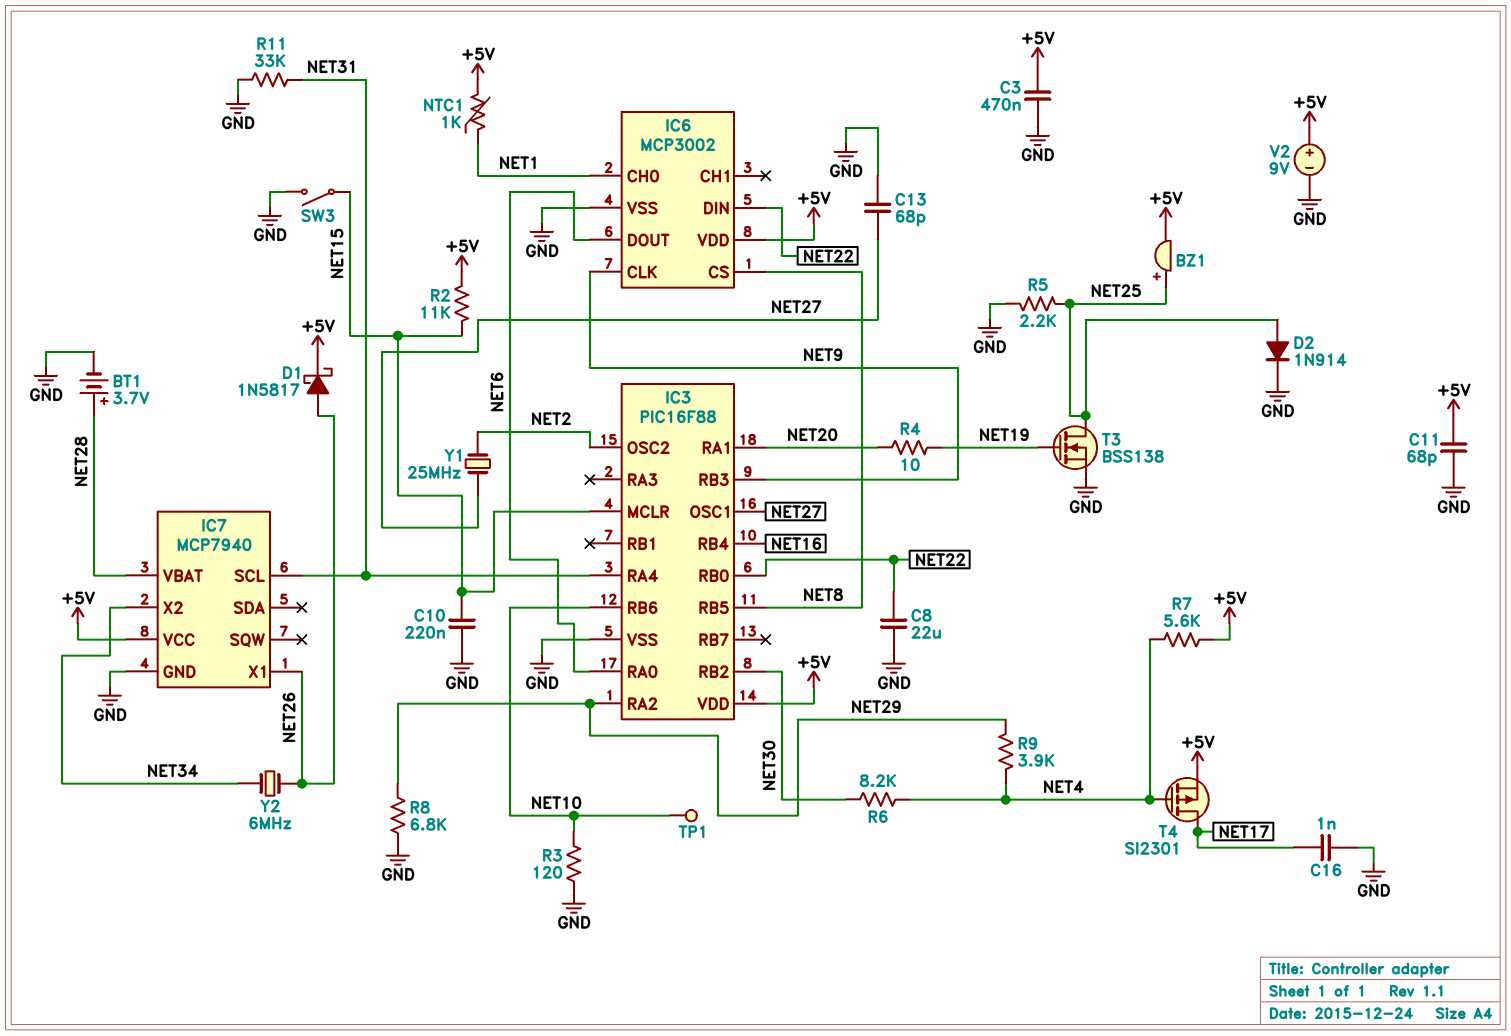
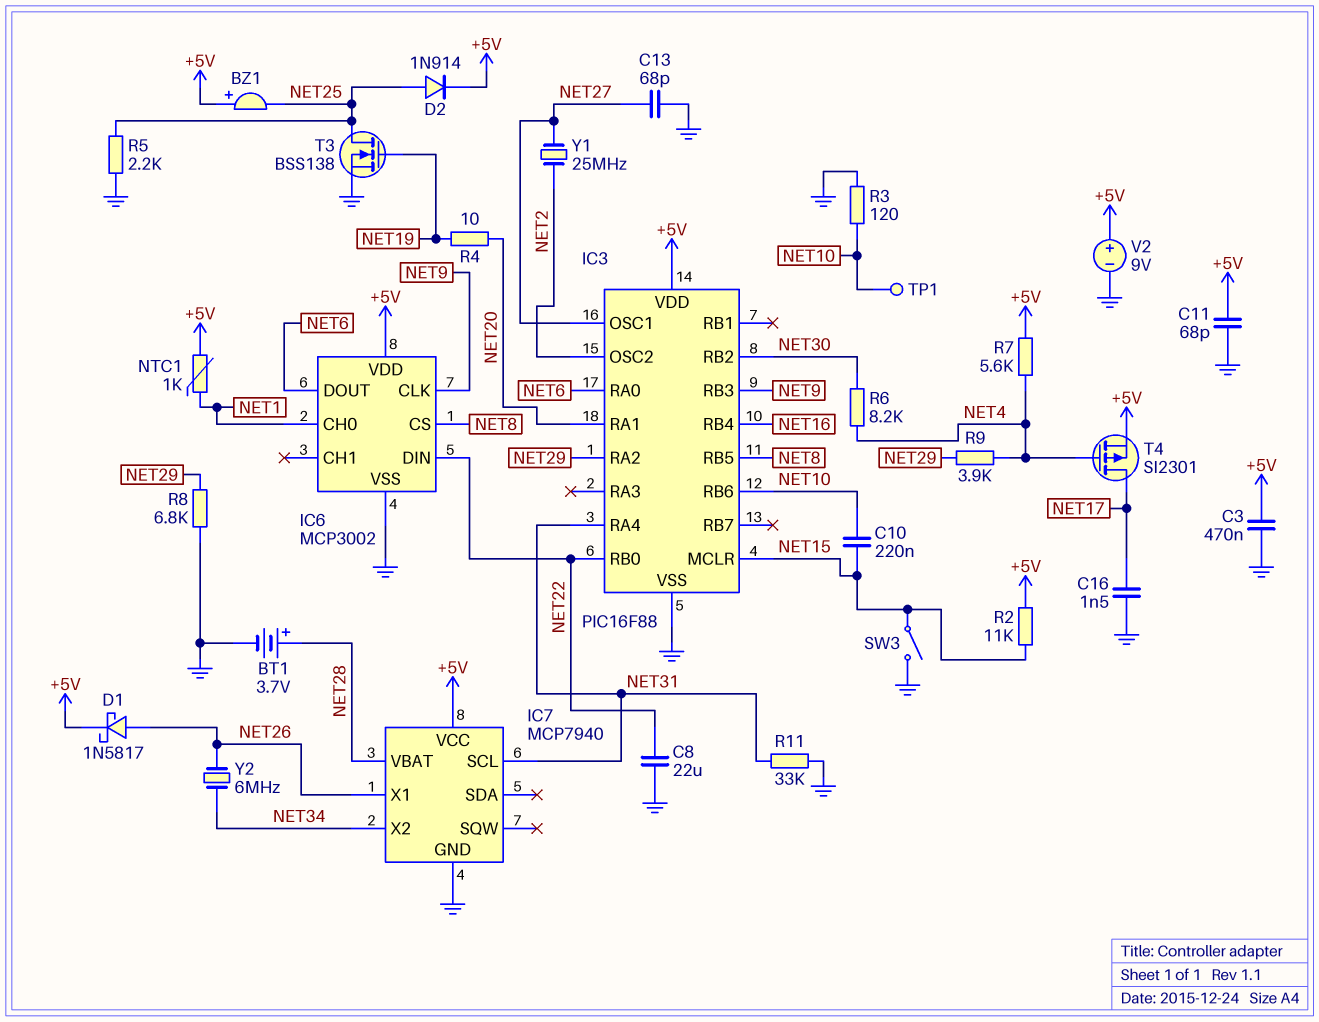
BZ1: buzzer (plus NET25, minus +5V) -> buzzer (plus +5V, minus NET25)
C10: 220nF (GND, NET15) -> 220nF (NET10, NET15)
C16: 1nF (GND, NET17) -> 1.5nF (GND, NET17)
D2: diode 1N914 (A NET25, K GND) -> diode 1N914 (A NET25, K +5V)

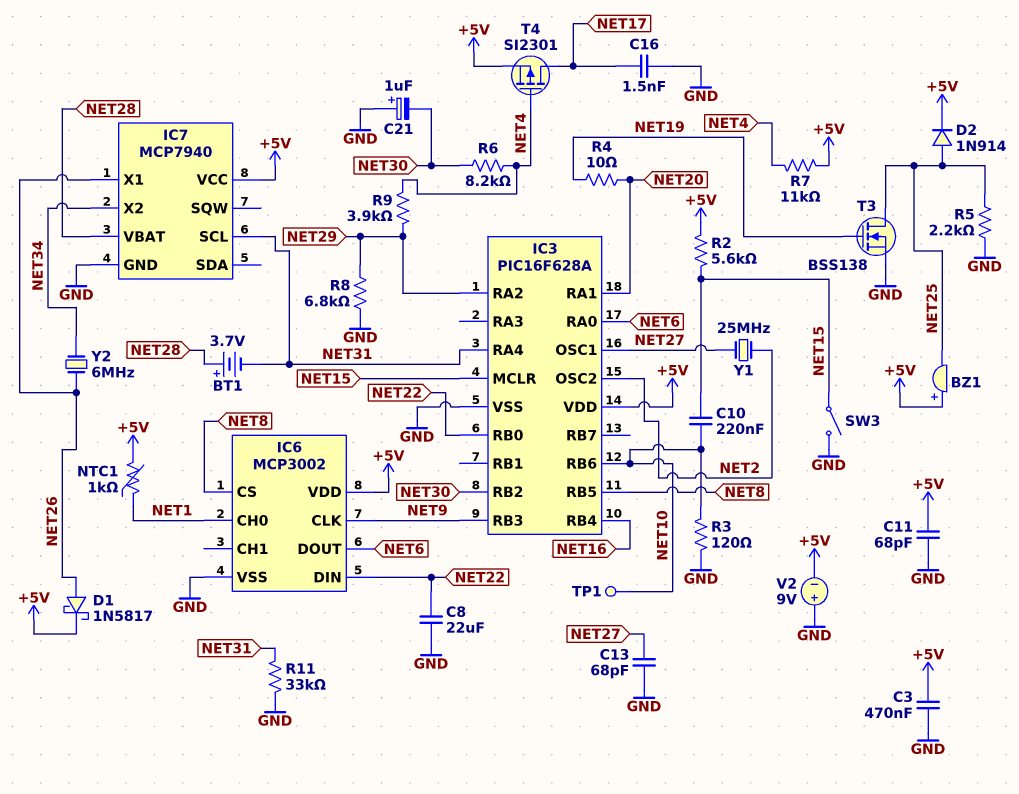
BT1: 3.7V (plus NET28, minus GND) -> 3.7V (plus NET28, minus NET31)
C21: none -> 1uF (plus GND, minus NET30)
IC3: PIC16F88 -> PIC16F628A
R2: 11k (+5V, NET15) -> 5.6k (+5V, NET15)
R7: 5.6k (+5V, NET4) -> 11k (+5V, NET4)
V2: 9V (plus +5V, minus GND) -> 9V (plus GND, minus +5V)

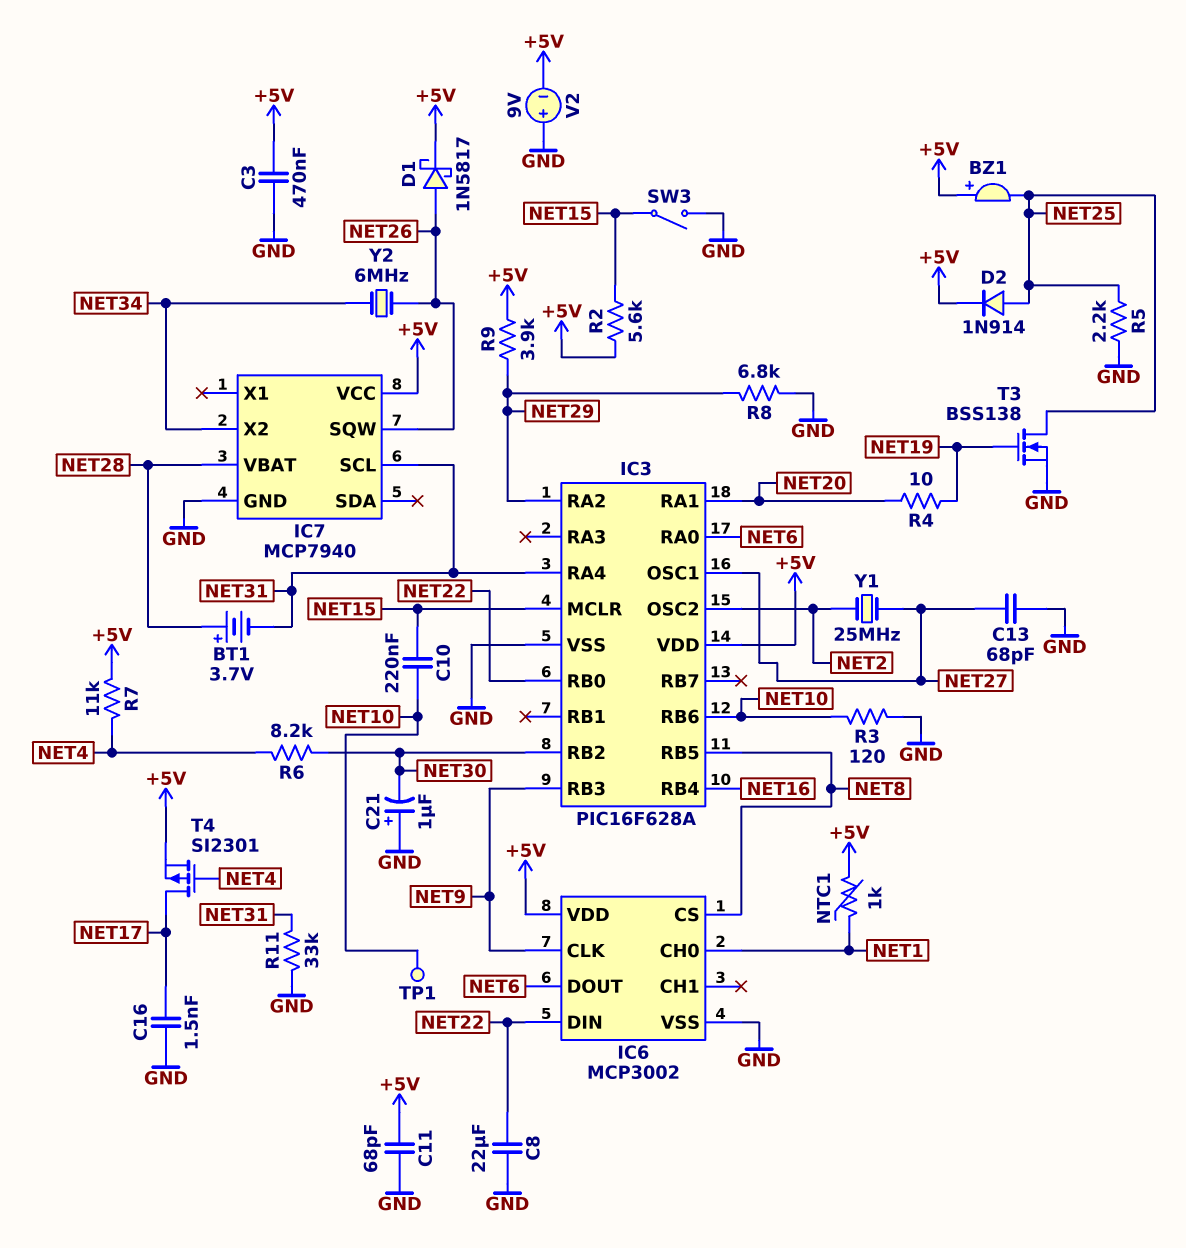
IC7 pin SQW: none -> NET26
IC7 pin X1: NET26 -> none
R9: 3.9k (NET4, NET29) -> 3.9k (+5V, NET29)

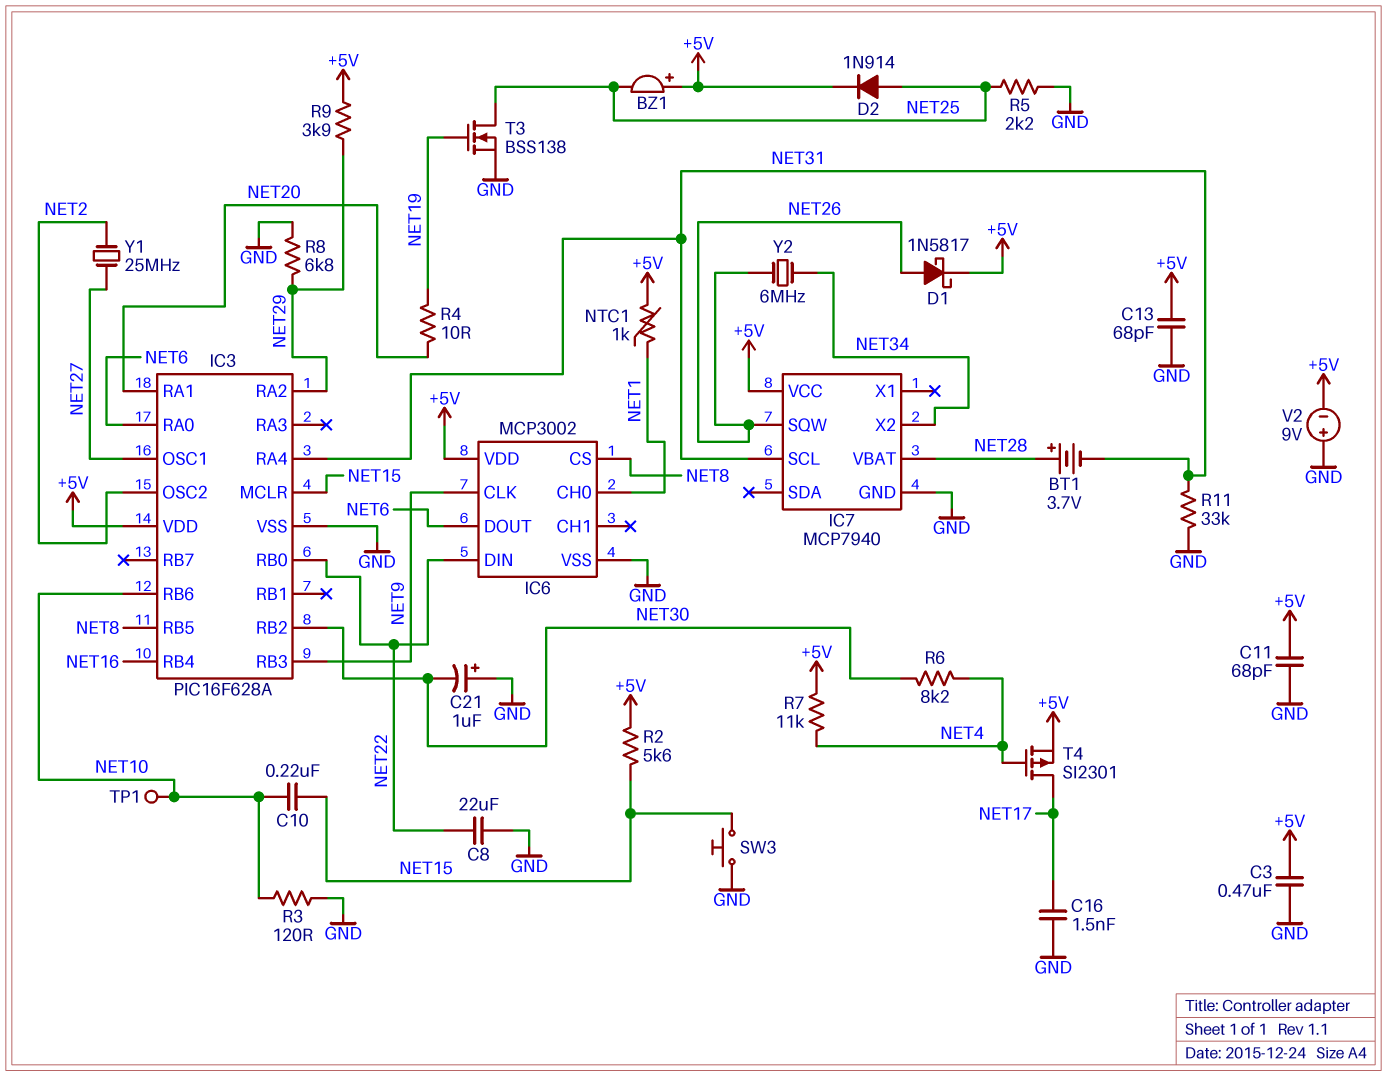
C13: 68pF (GND, NET27) -> 68pF (+5V, GND)
SW3: switch (GND, NET15) -> button (GND, NET15)

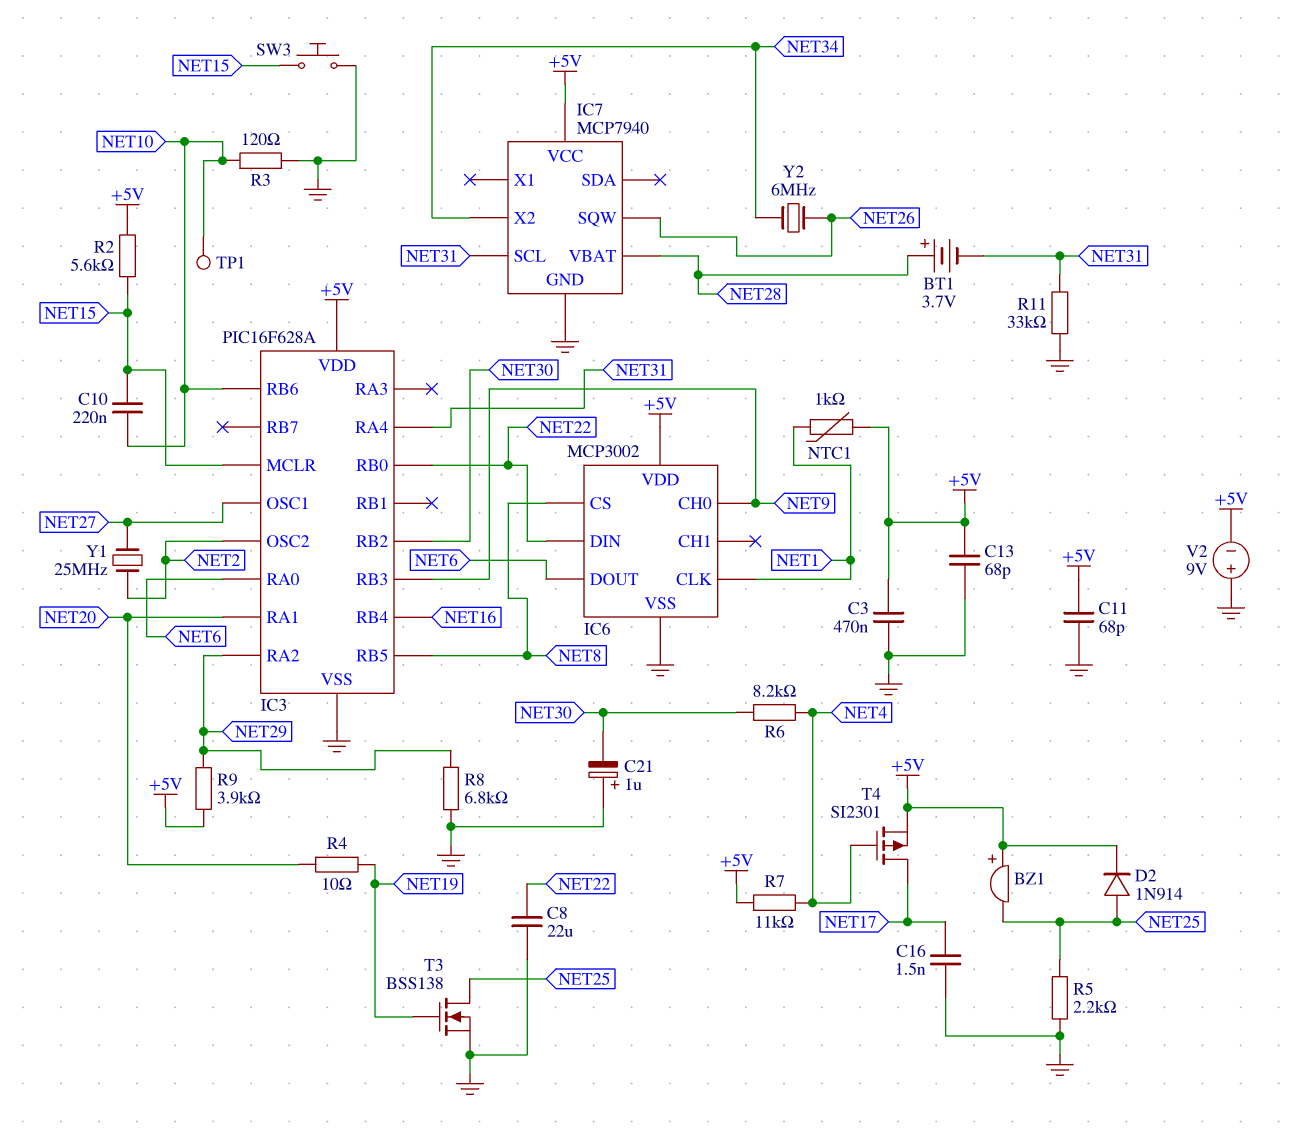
D1: schottky 1N5817 (A NET26, K +5V) -> none
IC6 pin CH0: NET1 -> NET9
IC6 pin CLK: NET9 -> NET1

